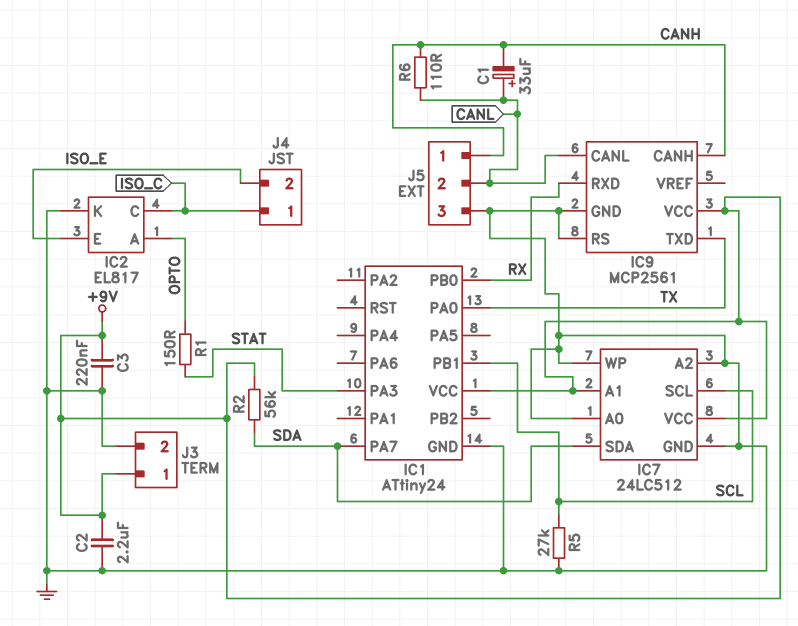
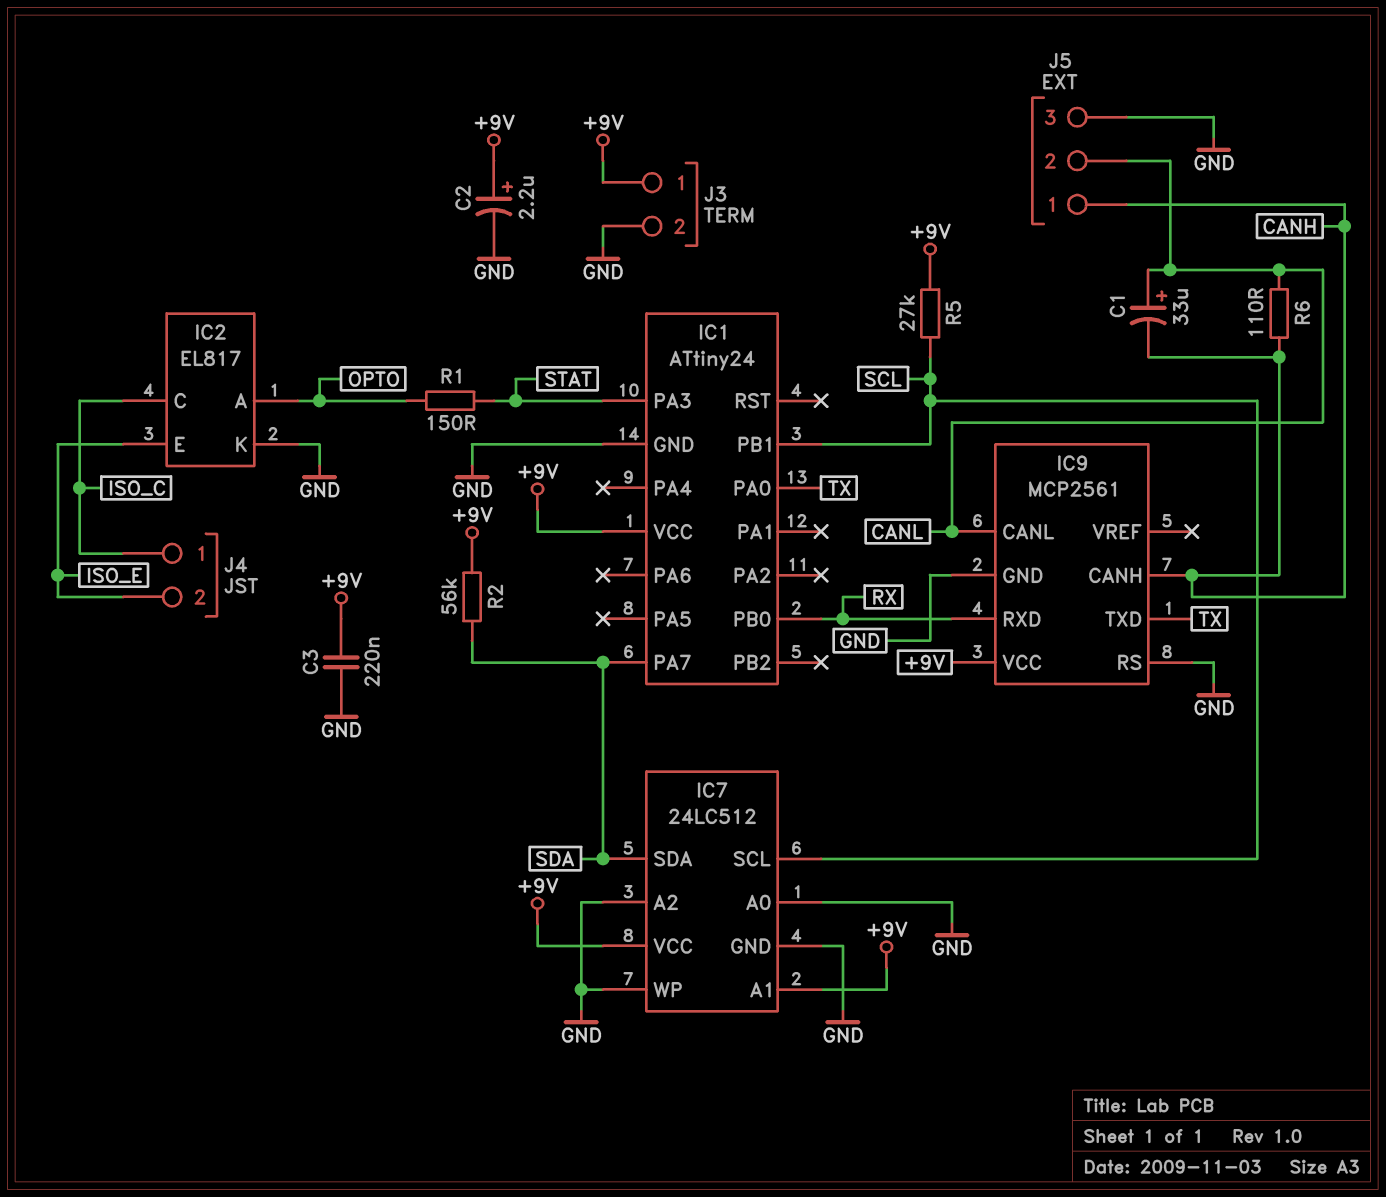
C2: 2.2uF (+9V, GND) -> 2.2uF (plus +9V, minus GND)
R5: 27k (GND, SCL) -> 27k (+9V, SCL)

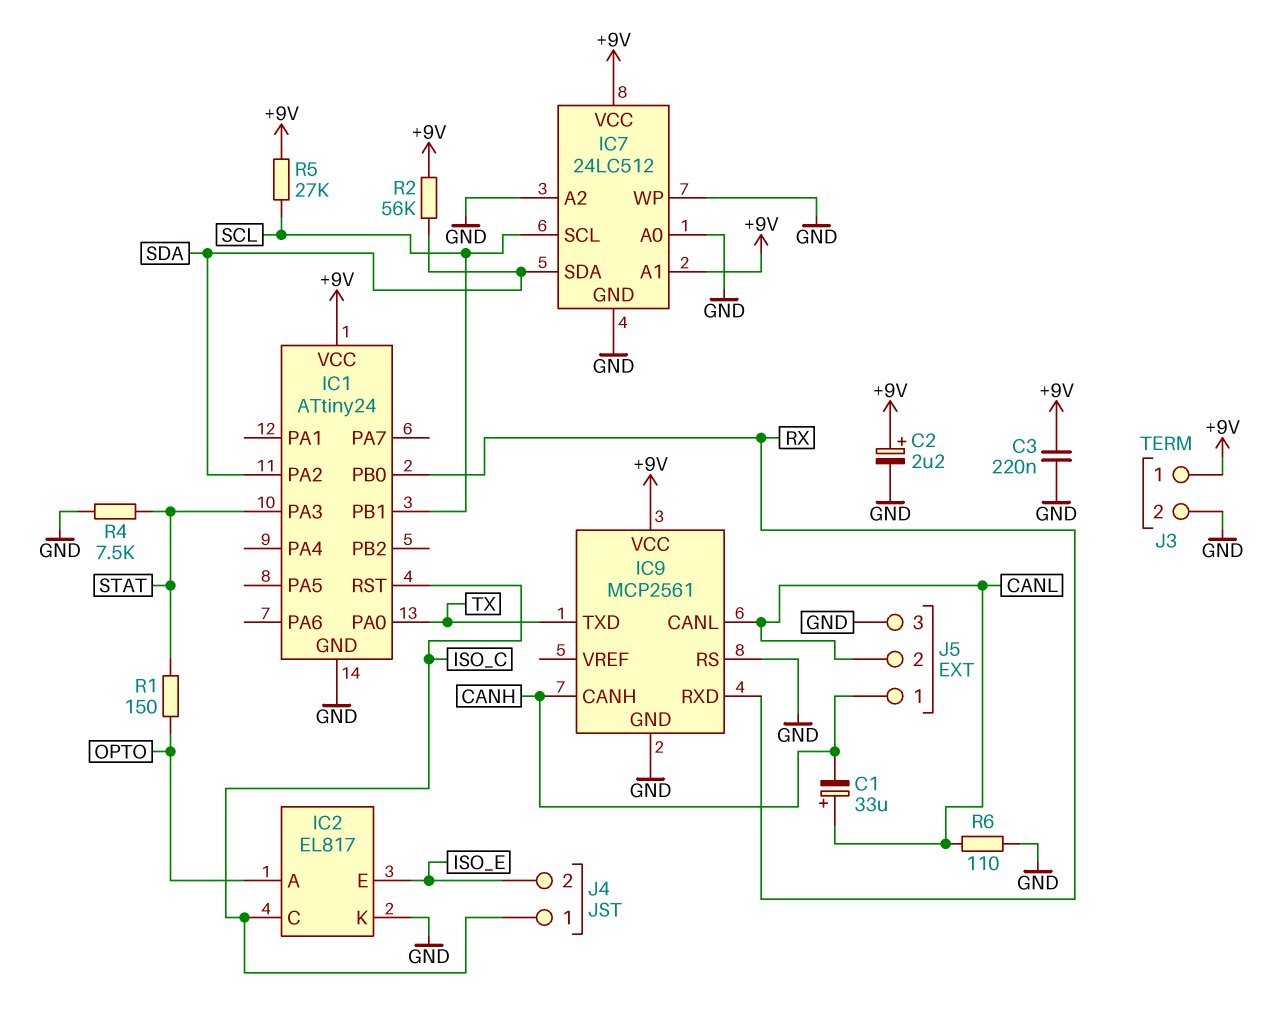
IC1 pin PA2: none -> SDA
IC1 pin PA7: SDA -> none
IC1 pin RST: none -> ISO_C
R4: none -> 7.5k (GND, STAT)
R6: 110 (CANH, CANL) -> 110 (CANL, GND)

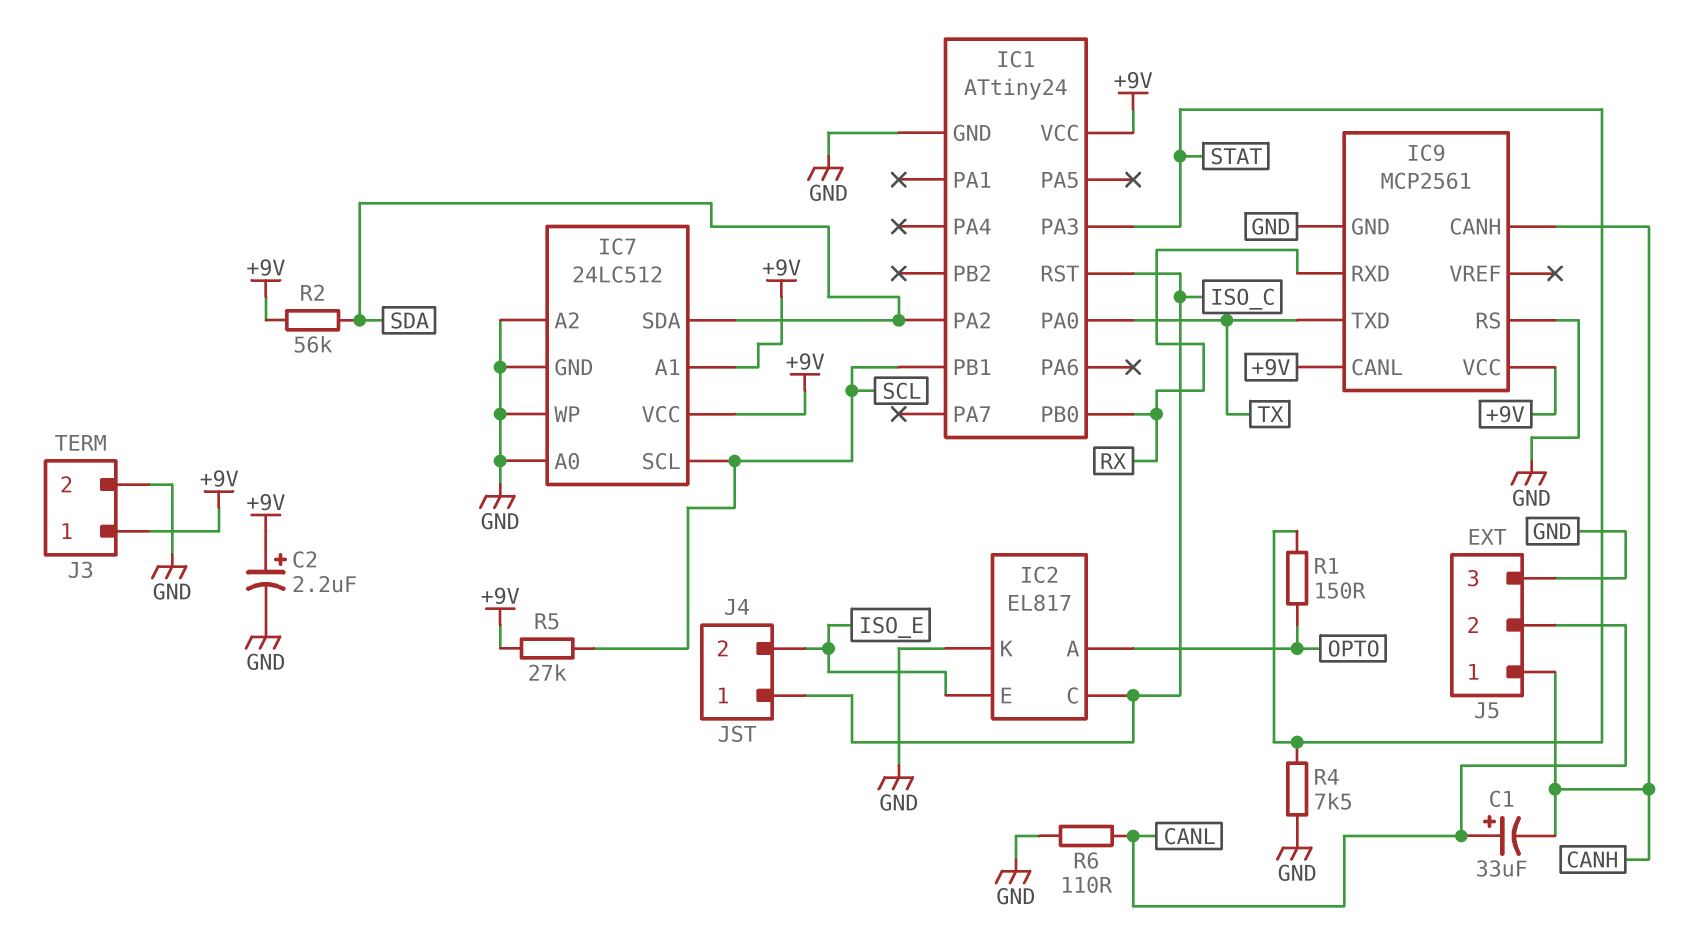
C3: 220nF (+9V, GND) -> none
IC9 pin CANL: CANL -> +9V

